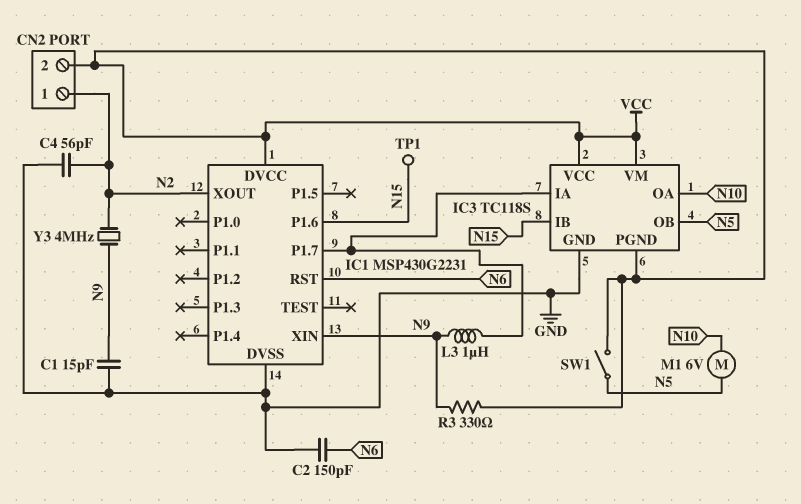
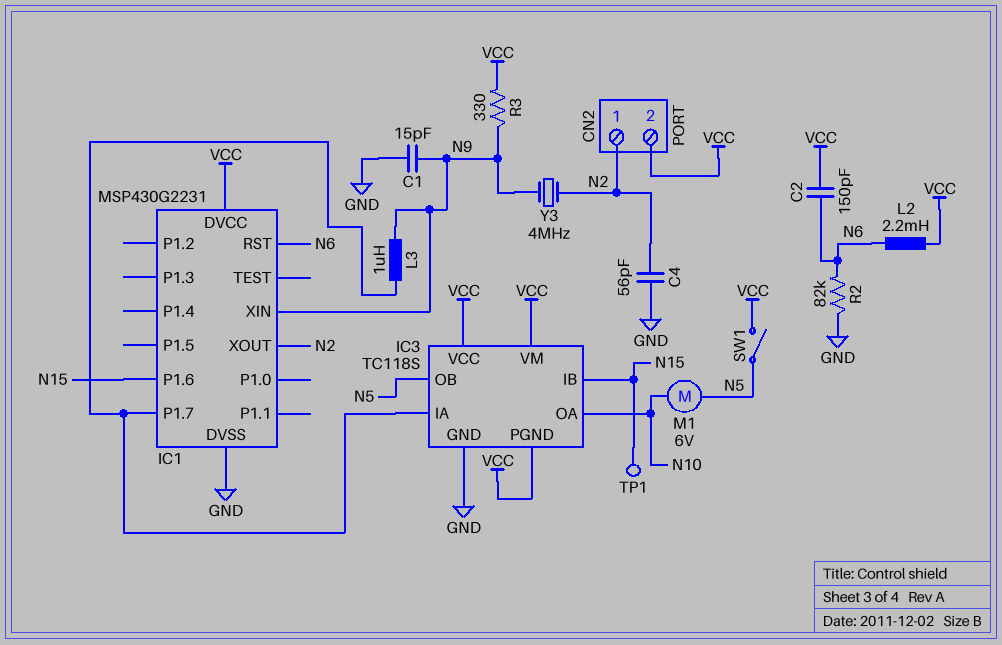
C2: 150pF (GND, N6) -> 150pF (N6, VCC)
L2: none -> 2.2mH (N6, VCC)
R2: none -> 82k (GND, N6)

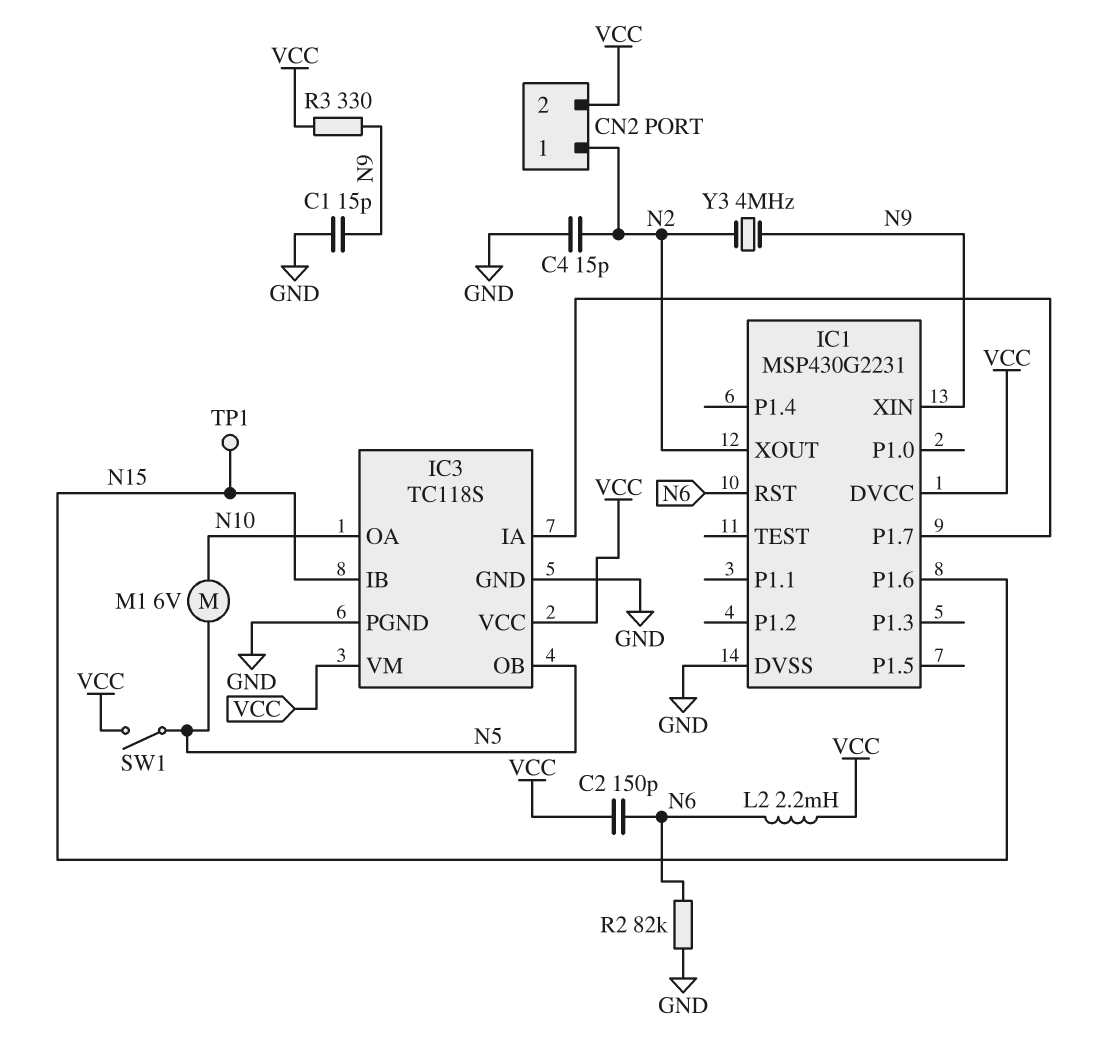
C4: 56pF (GND, N2) -> 15pF (GND, N2)
IC3 pin PGND: VCC -> GND
L3: 1uH (IC1/P1.7, N9) -> none

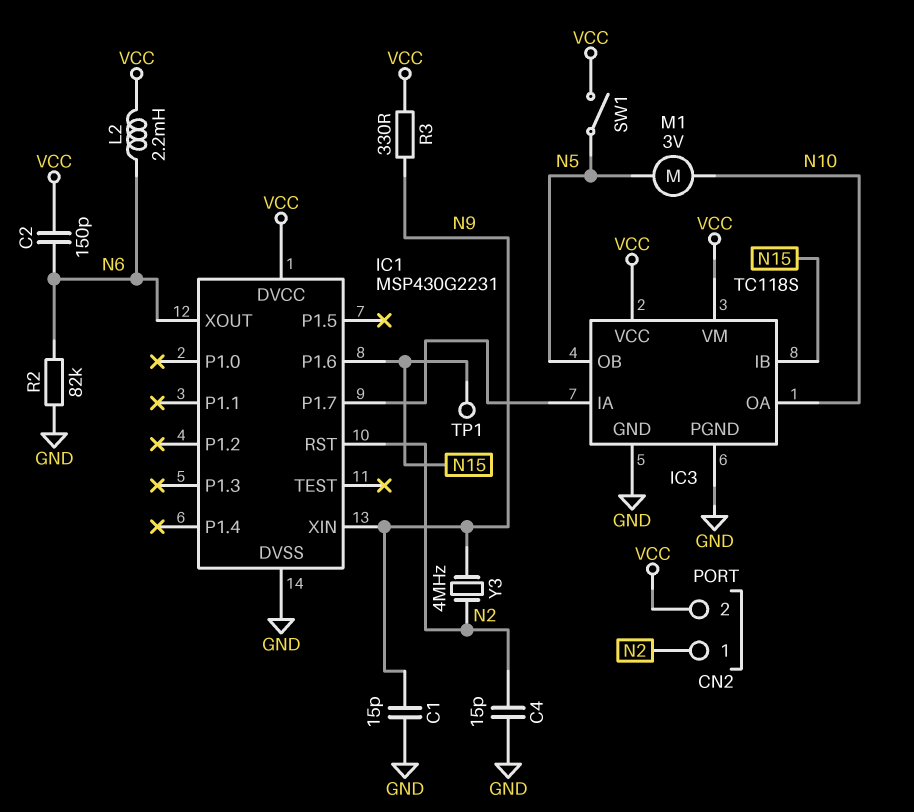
IC1 pin RST: N6 -> N2
IC1 pin XOUT: N2 -> N6
M1: motor 6V (N5, N10) -> motor 3V (N5, N10)

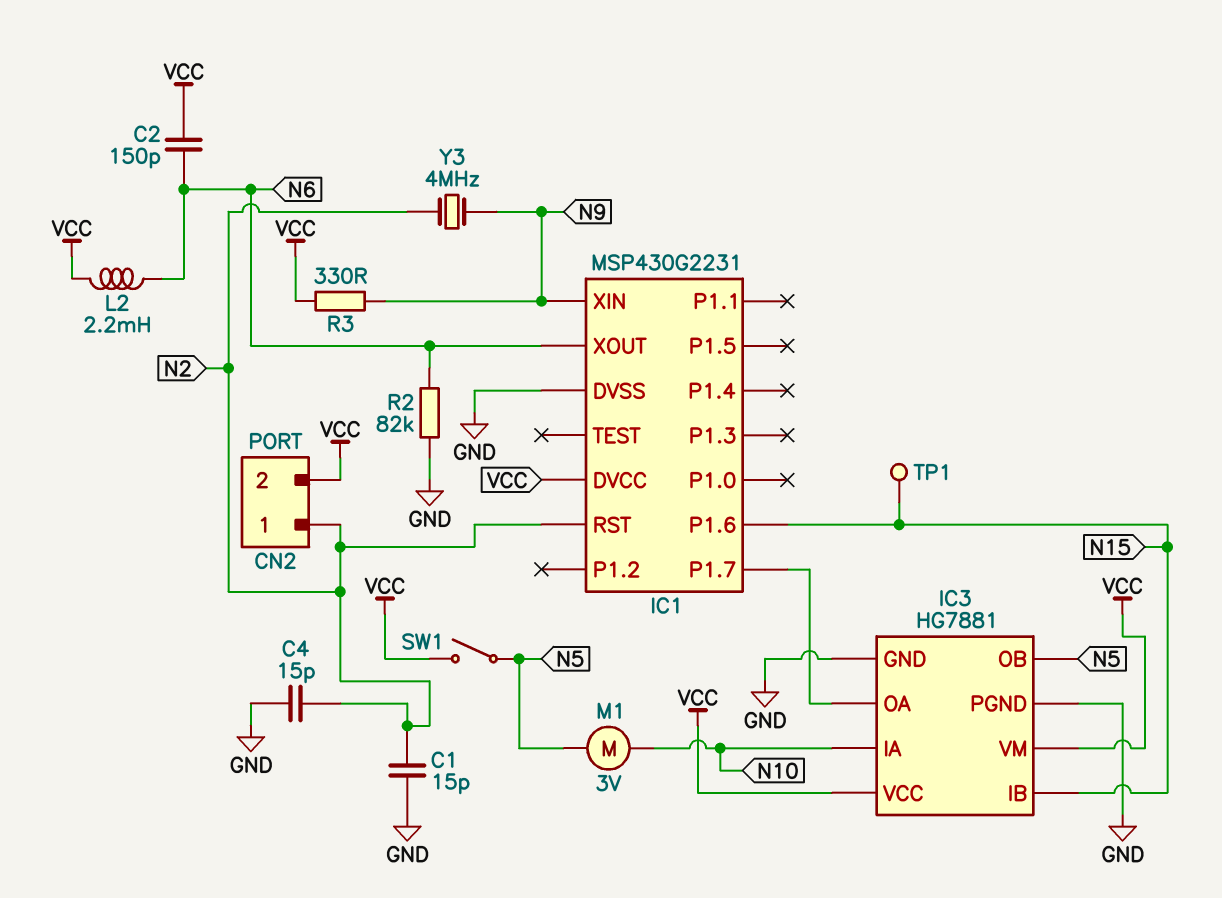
C1: 15pF (GND, N9) -> 15pF (GND, N2)
IC3: TC118S -> HG7881
IC3 pin IA: IC1/P1.7 -> N10
IC3 pin OA: N10 -> IC1/P1.7

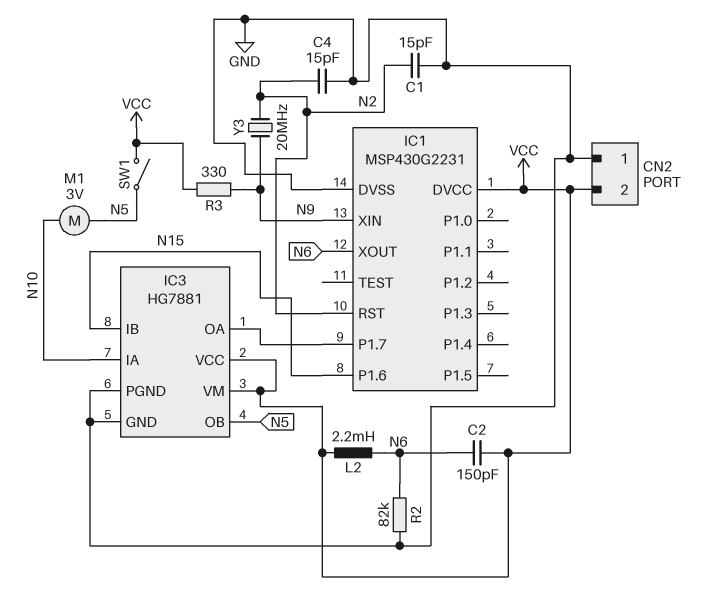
CN2 pin 1: N2 -> GND
TP1: test point (N15) -> none
Y3: 4MHz (N2, N9) -> 20MHz (N2, N9)

